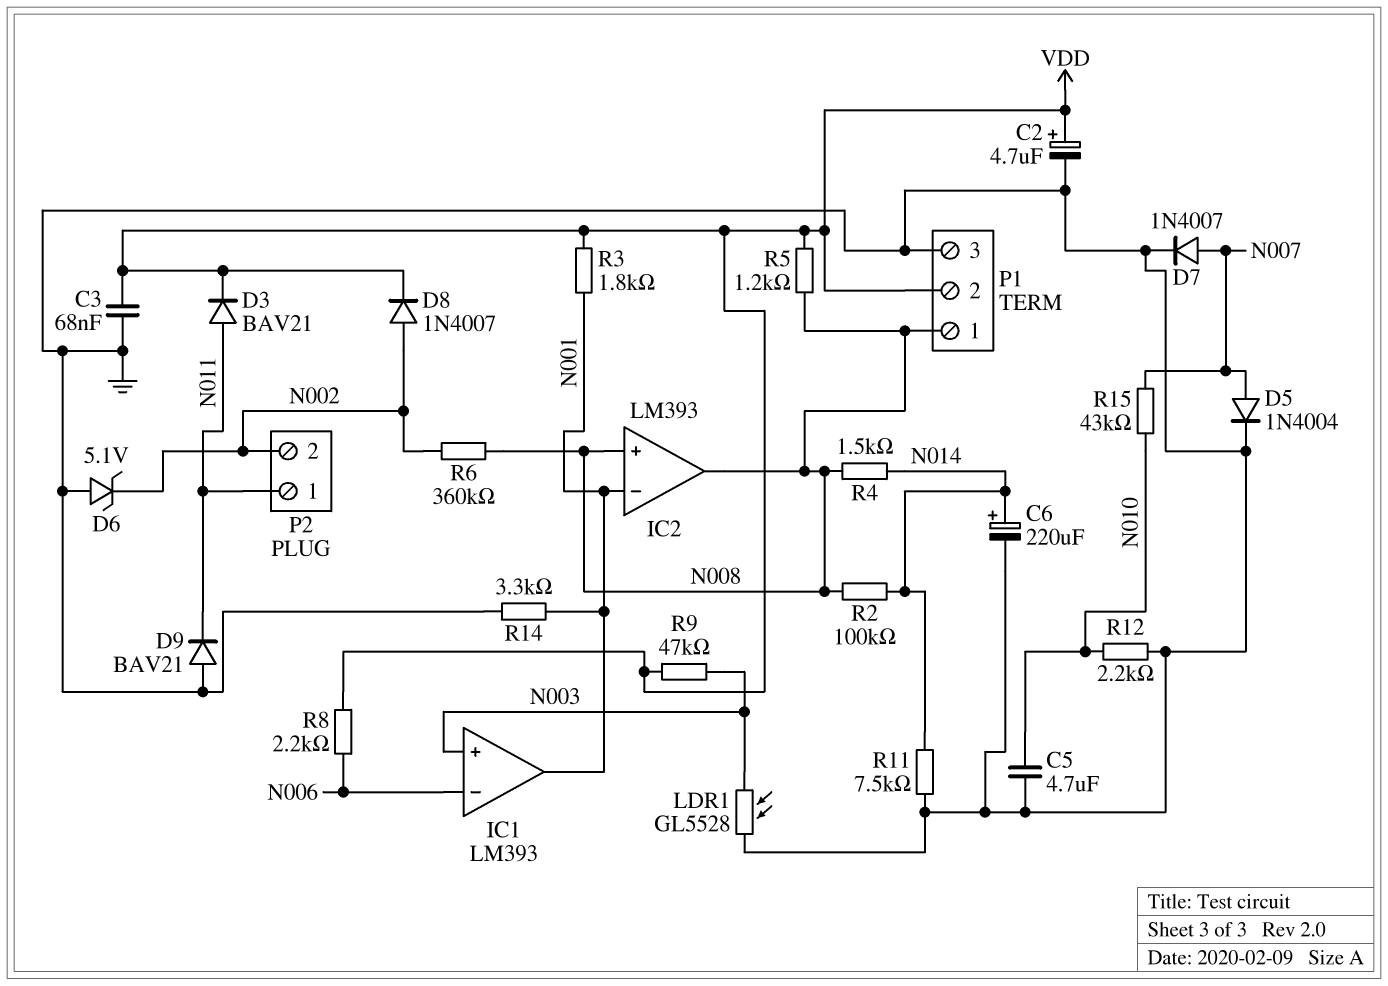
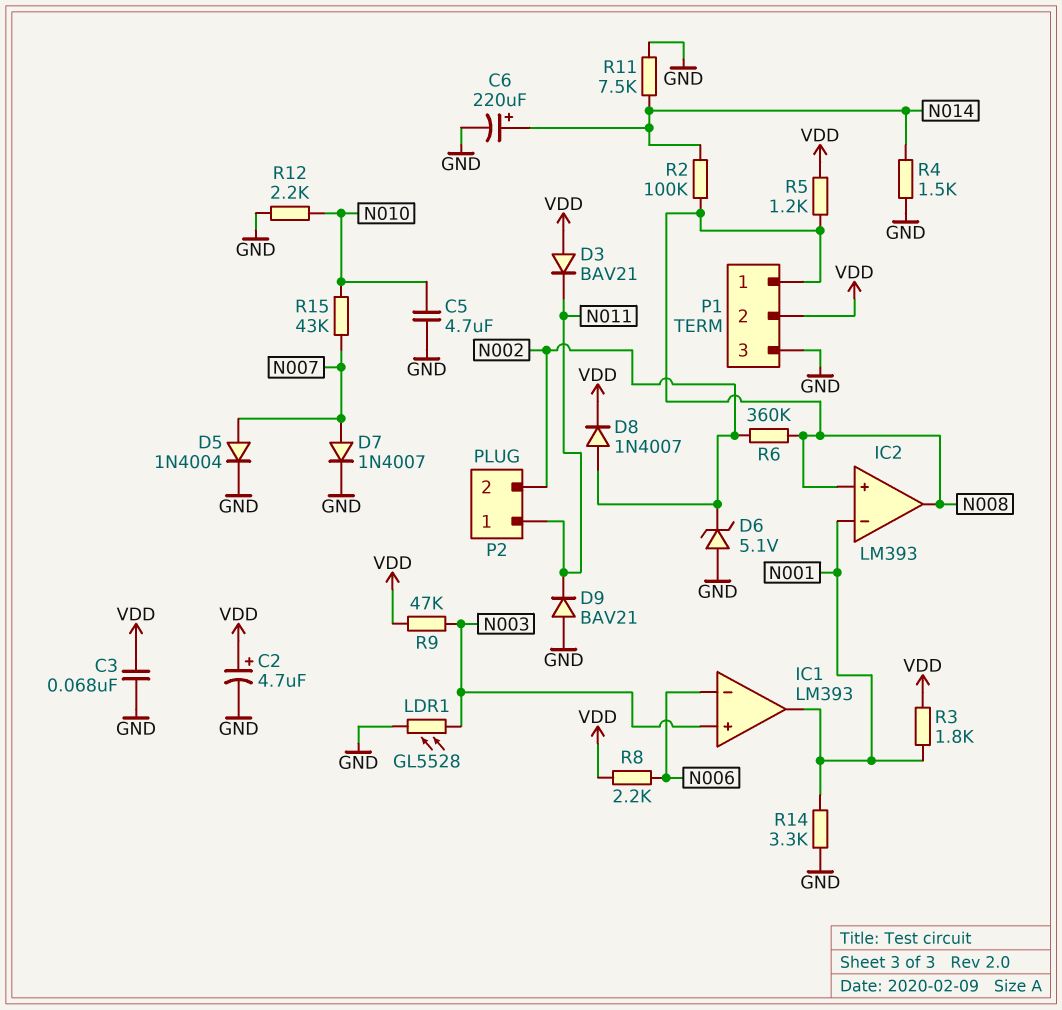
D3: diode BAV21 (A N011, K VDD) -> diode BAV21 (A VDD, K N011)
R4: 1.5k (N008, N014) -> 1.5k (GND, N014)

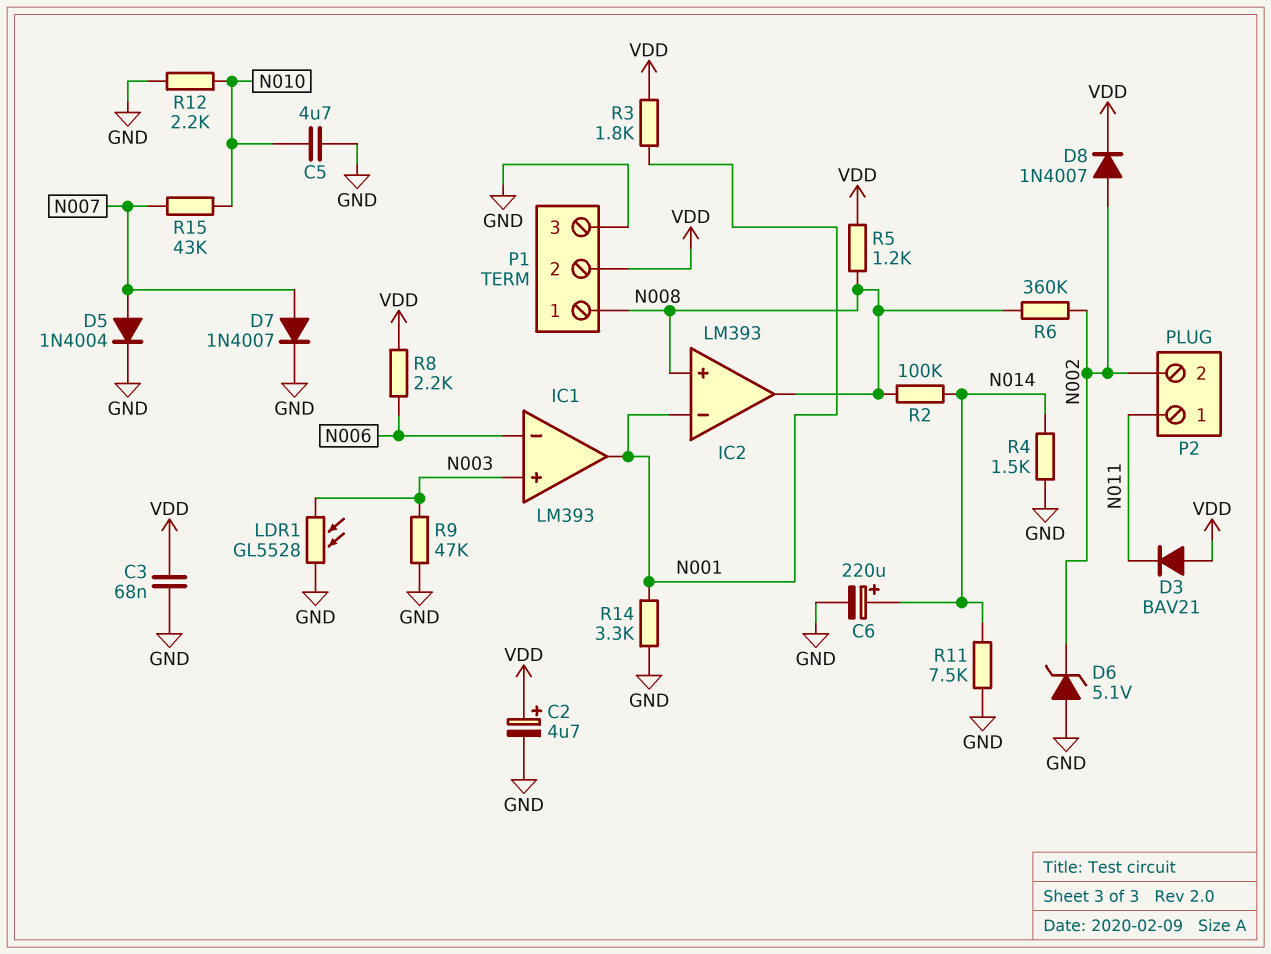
D9: diode BAV21 (A GND, K N011) -> none
R9: 47k (N003, VDD) -> 47k (GND, N003)

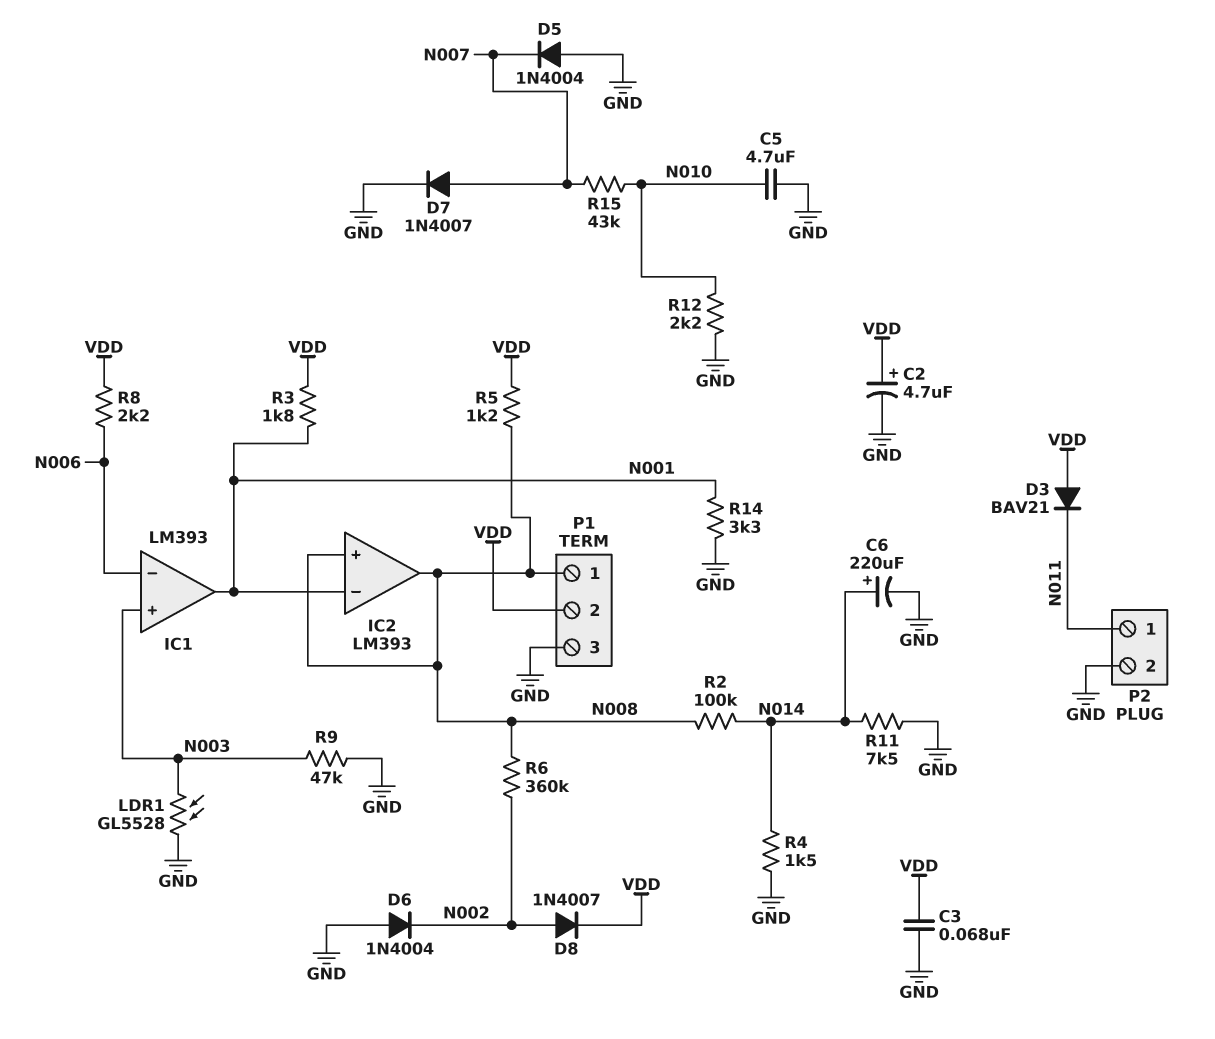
D5: diode 1N4004 (A N007, K GND) -> diode 1N4004 (A GND, K N007)
D6: zener 5.1V (A GND, K N002) -> diode 1N4004 (A GND, K N002)
P2 pin 2: N002 -> GND

